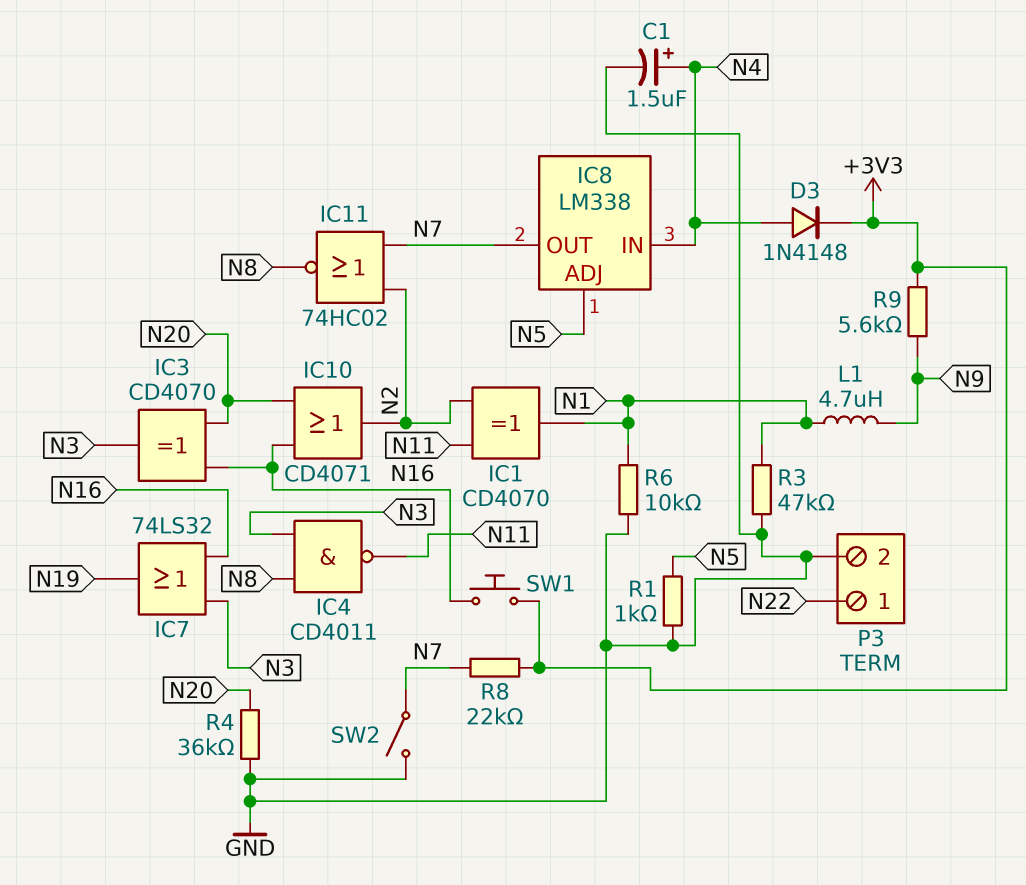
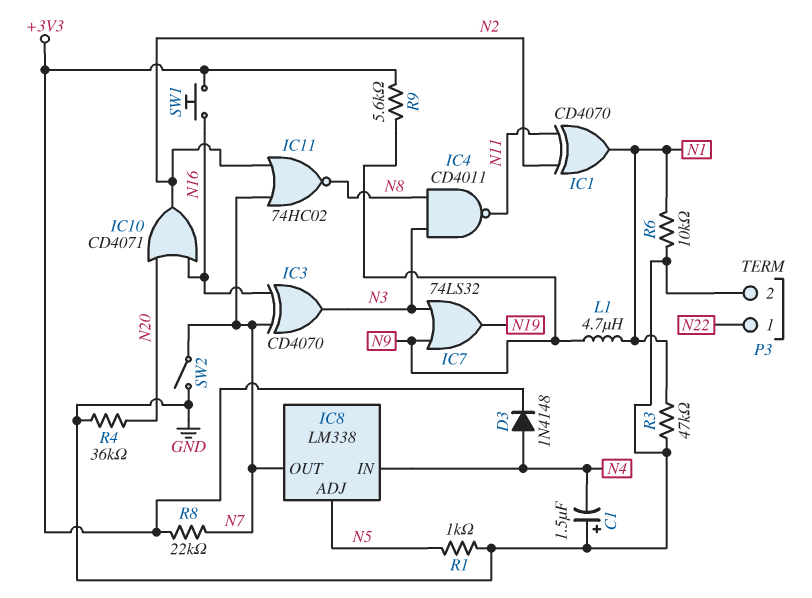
C1: 1.5uF (plus N4, minus GND) -> 1.5uF (plus GND, minus N4)
IC3: XOR CD4070 (in N16, in N20, out N3) -> XOR CD4070 (in N7, in N16, out N3)
IC7: OR 74LS32 (in N3, in N16, out N19) -> OR 74LS32 (in N3, in N9, out N19)

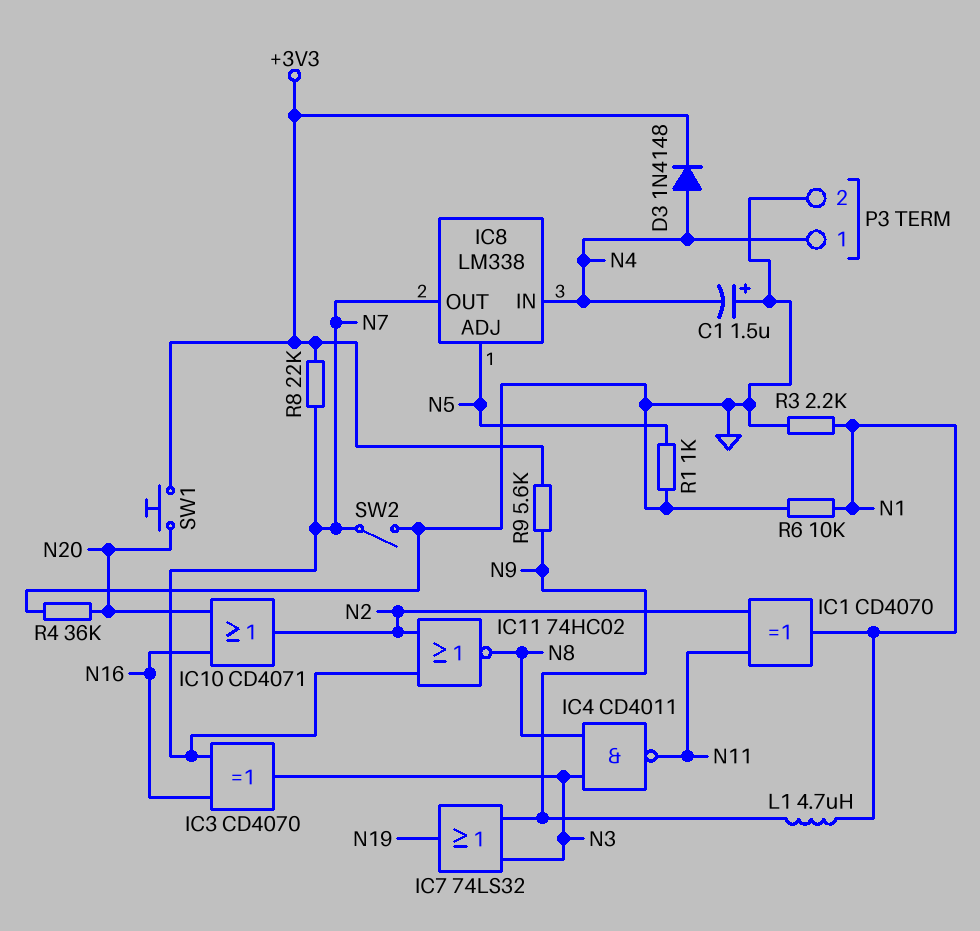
P3 pin 1: N22 -> N4
R3: 47k (GND, N1) -> 2.2k (GND, N1)
SW1: button (+3V3, N16) -> button (+3V3, N20)

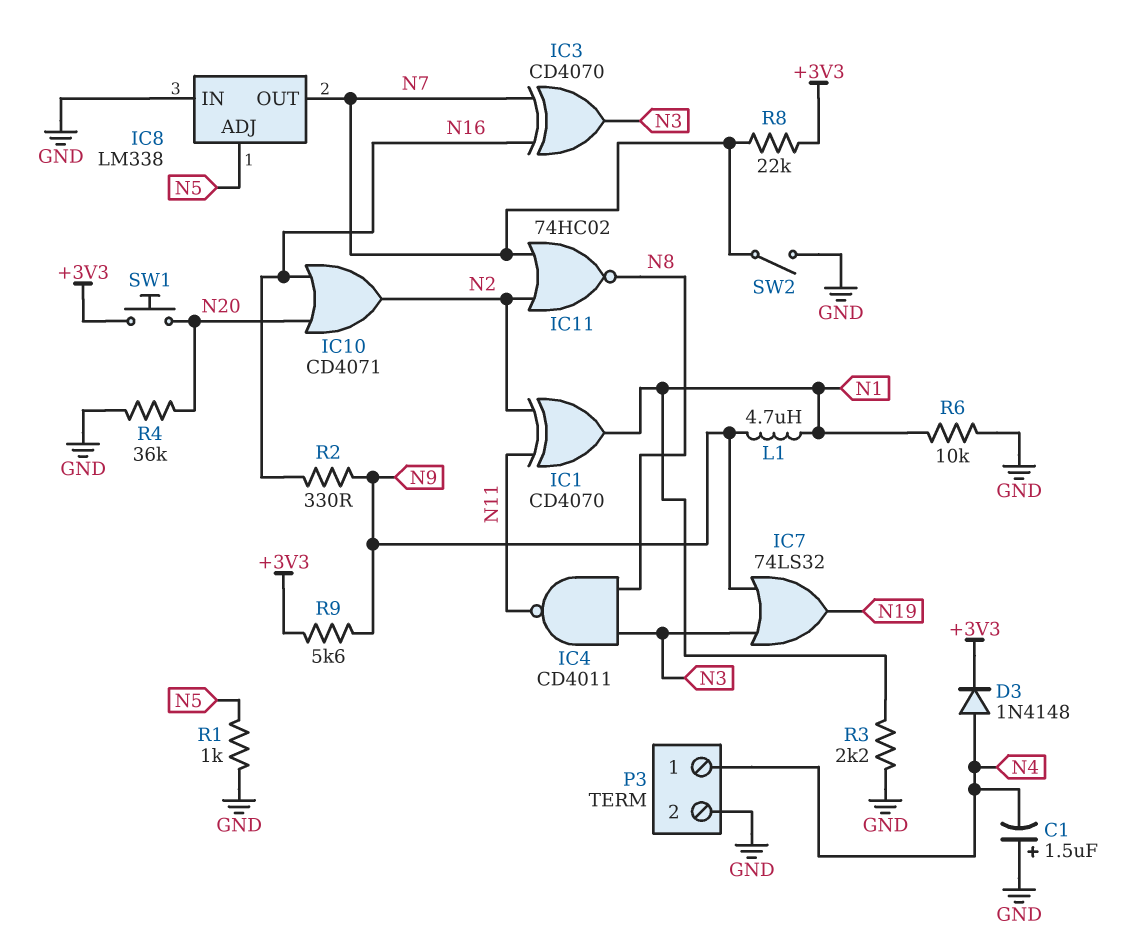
IC8 pin IN: N4 -> GND
R2: none -> 330 (N9, N16)

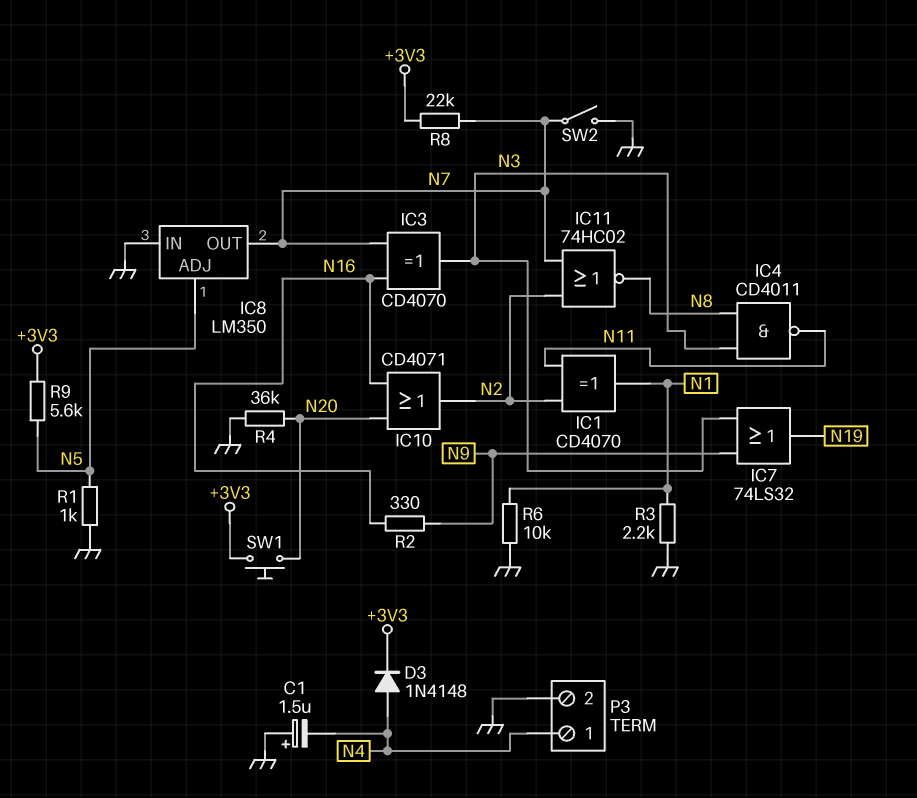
IC8: LM338 -> LM350
L1: 4.7uH (N1, N9) -> none
R9: 5.6k (+3V3, N9) -> 5.6k (+3V3, N5)

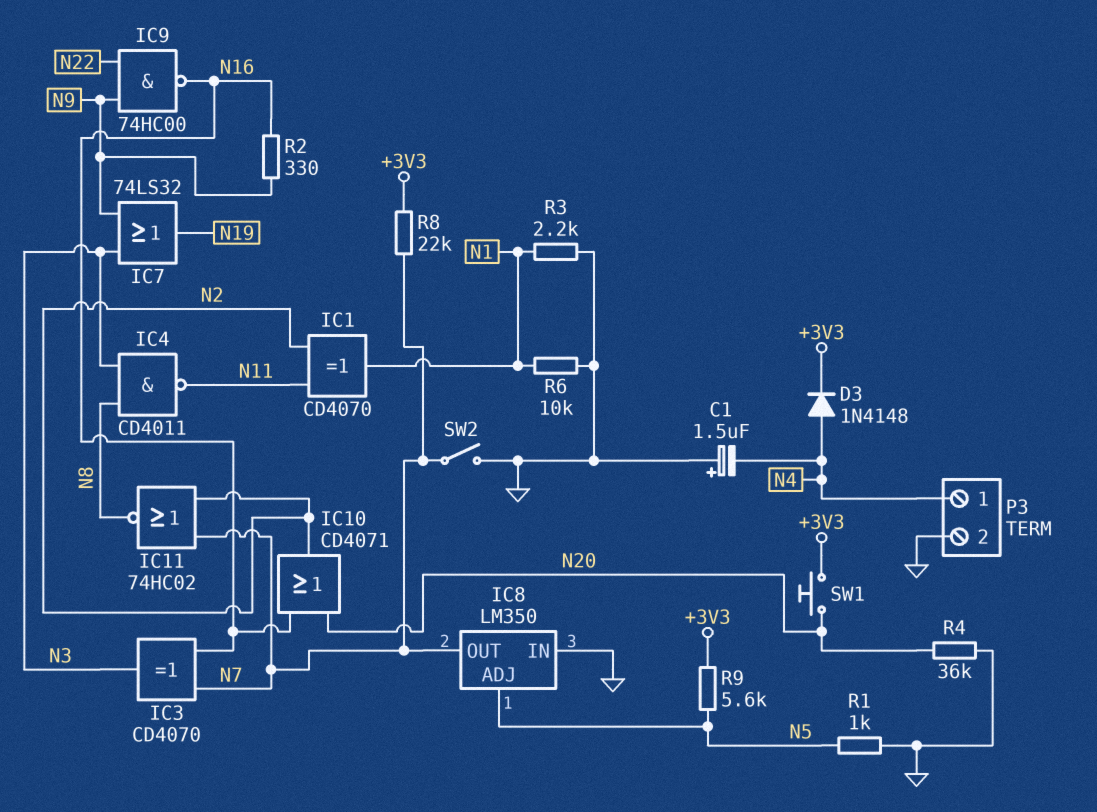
IC9: none -> NAND 74HC00 (in N9, in N22, out N16)

